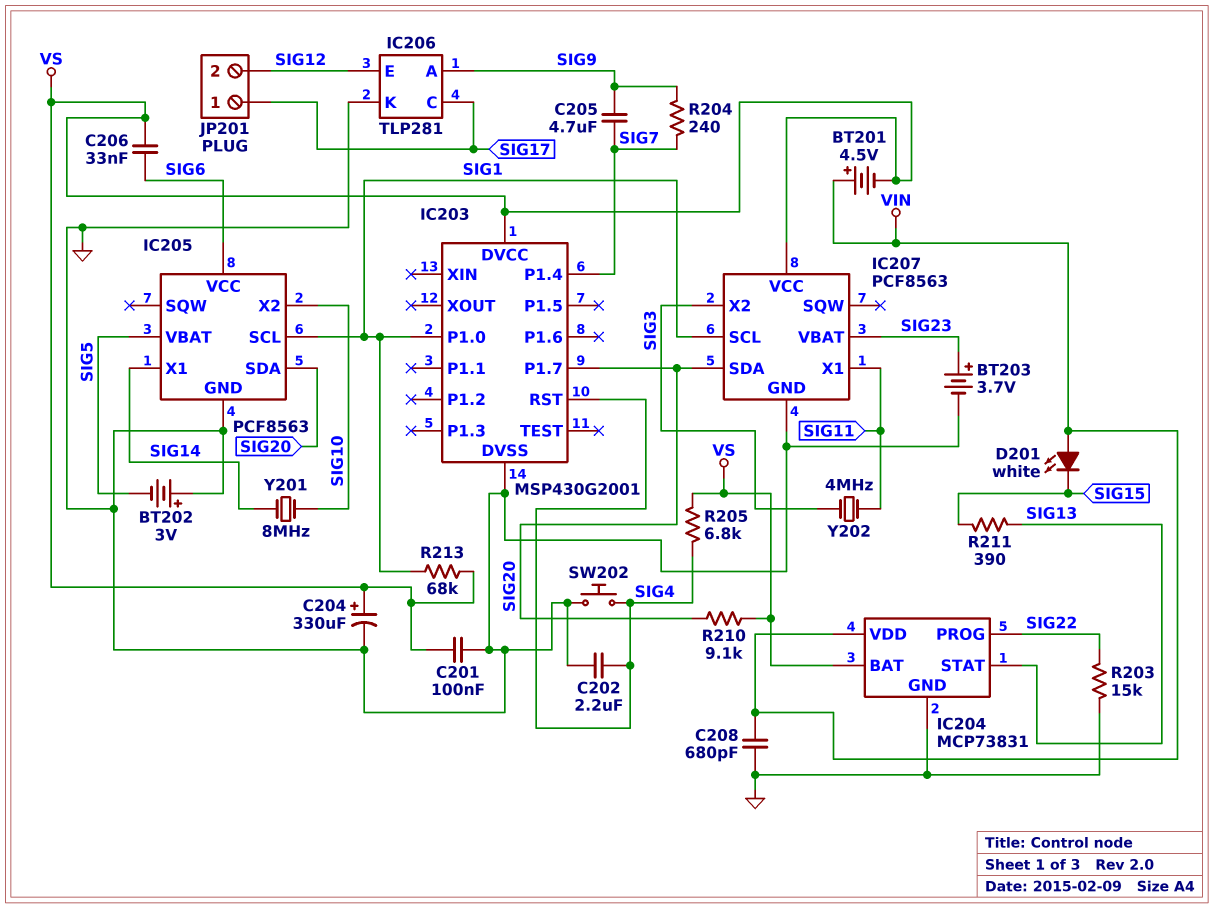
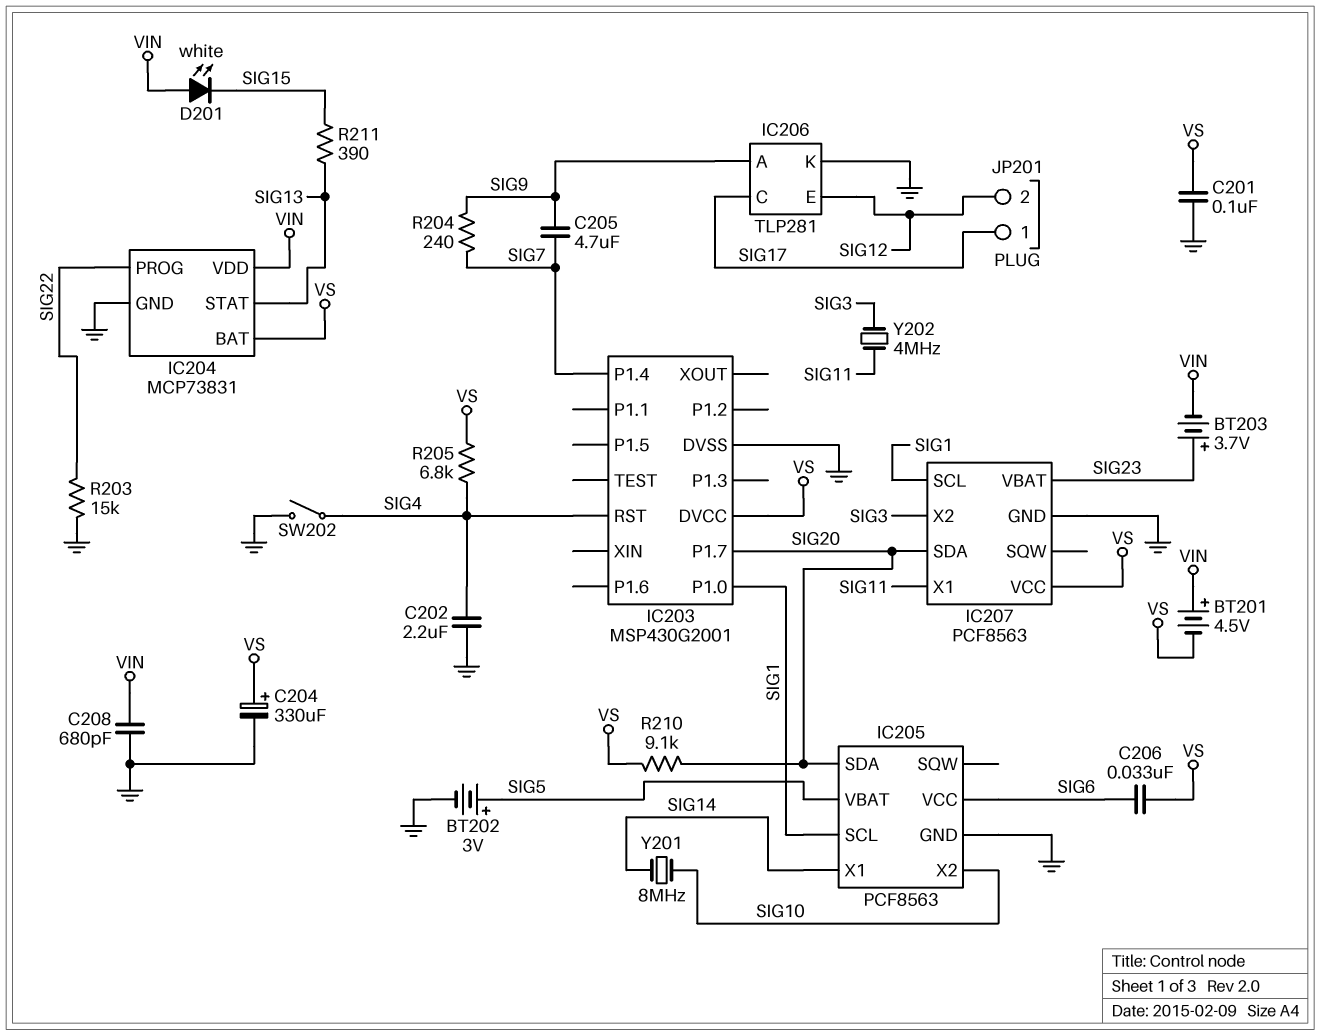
BT202: 3V (plus GND, minus SIG5) -> 3V (plus SIG5, minus GND)
BT203: 3.7V (plus SIG23, minus GND) -> 3.7V (plus SIG23, minus VIN)
R213: 68k (SIG1, VS) -> none
SW202: button (GND, SIG4) -> switch (GND, SIG4)

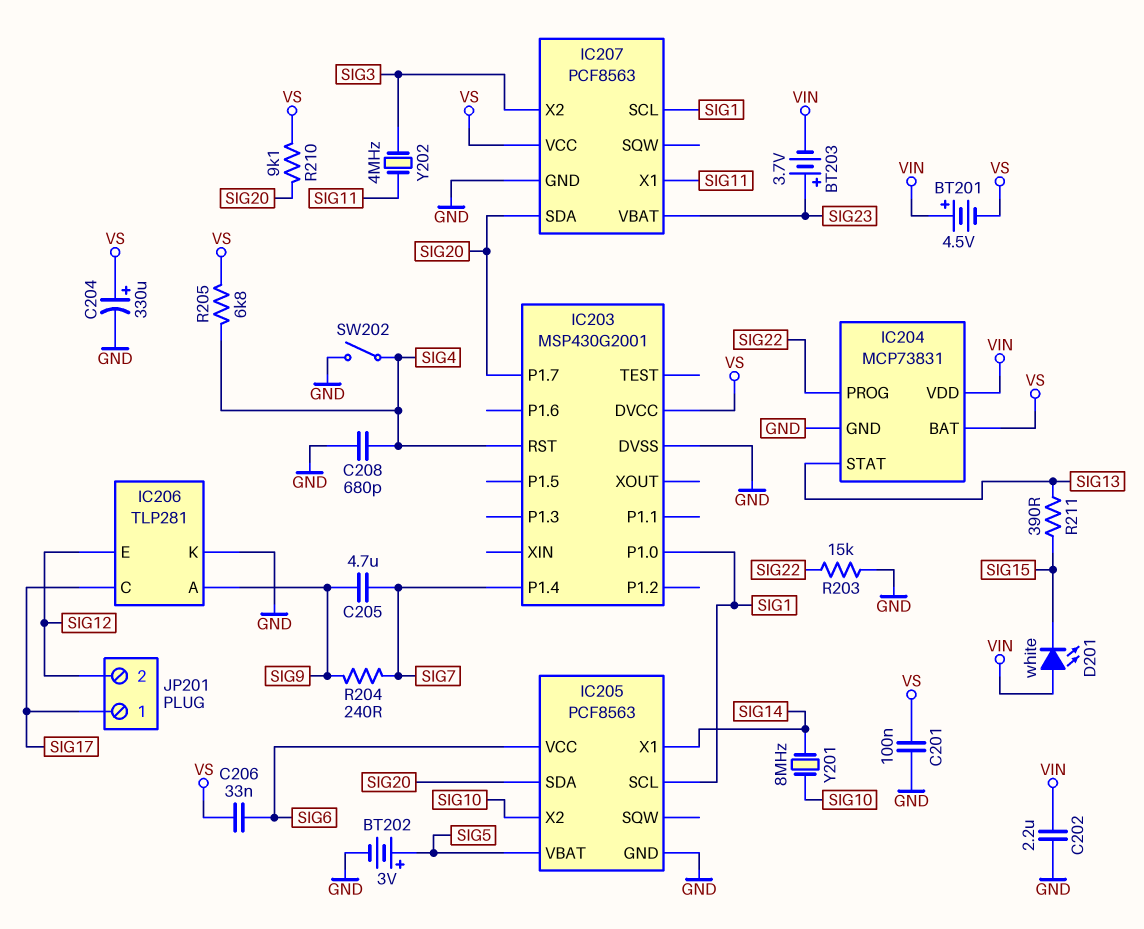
C202: 2.2uF (GND, SIG4) -> 2.2uF (GND, VIN)
C208: 680pF (GND, VIN) -> 680pF (GND, SIG4)

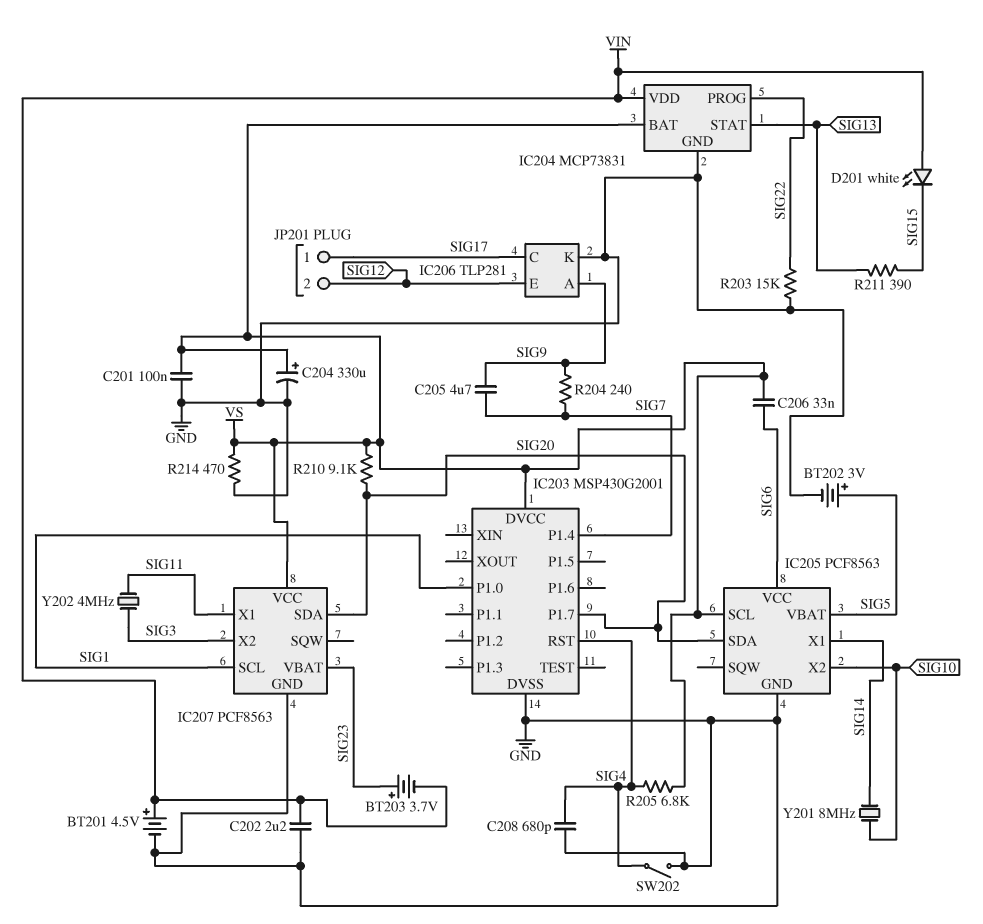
BT201: 4.5V (plus VIN, minus VS) -> 4.5V (plus VIN, minus GND)
IC205 pin SCL: SIG1 -> VS
R214: none -> 470 (GND, VS)

